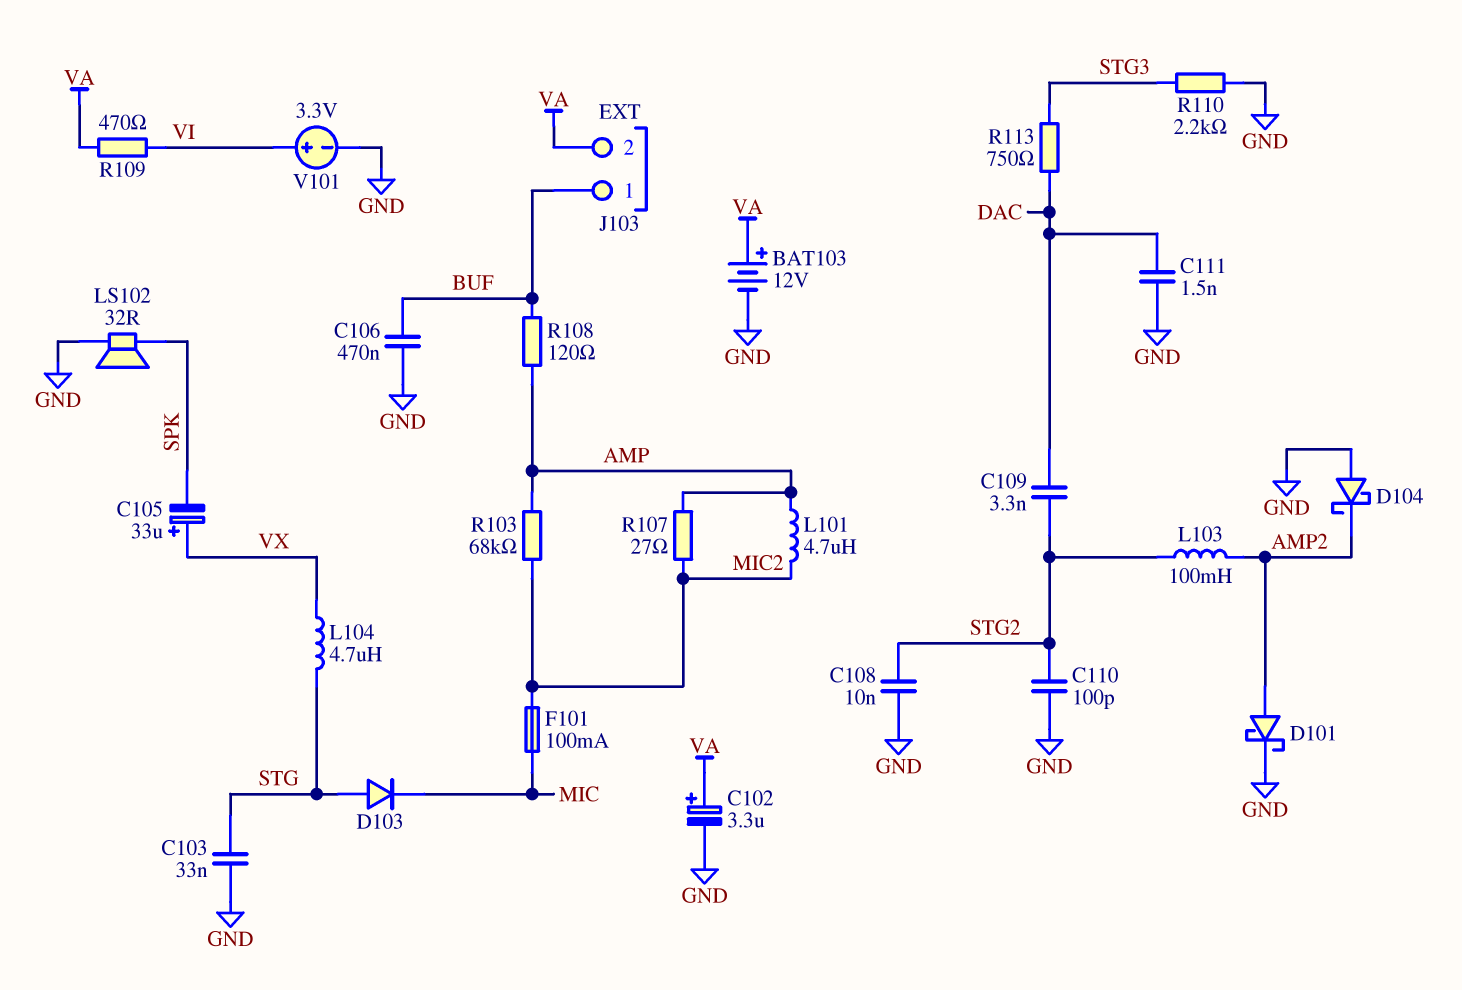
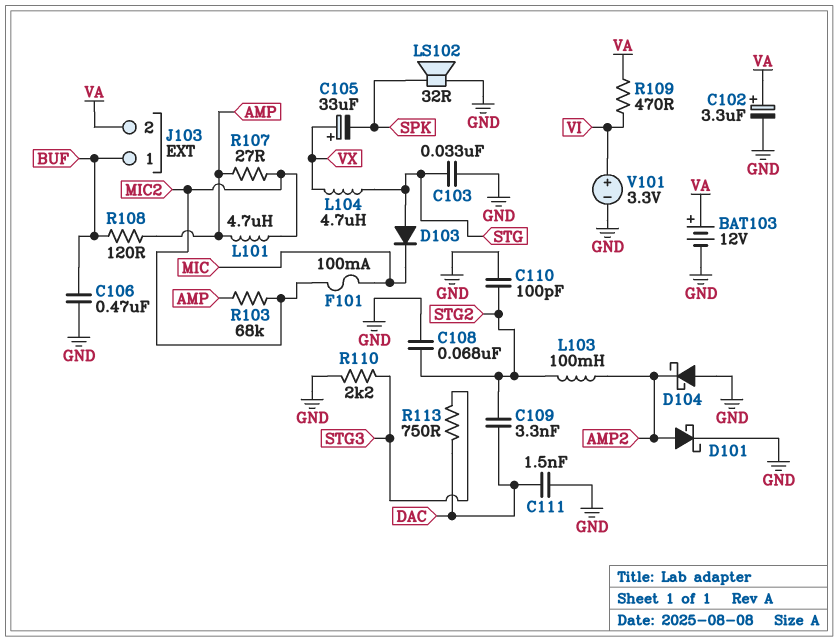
C108: 10nF (GND, STG2) -> 68nF (GND, STG2)

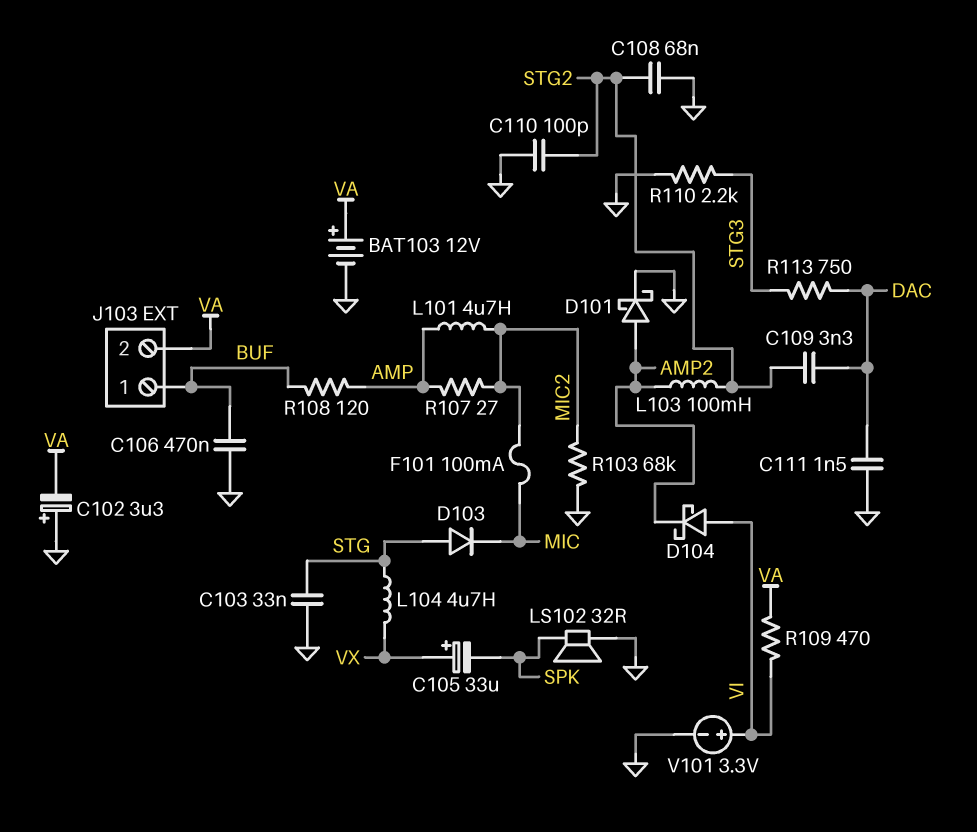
C102: 3.3uF (plus VA, minus GND) -> 3.3uF (plus GND, minus VA)
D104: schottky (A GND, K AMP2) -> schottky (A VI, K AMP2)
R103: 68k (AMP, MIC2) -> 68k (GND, MIC2)

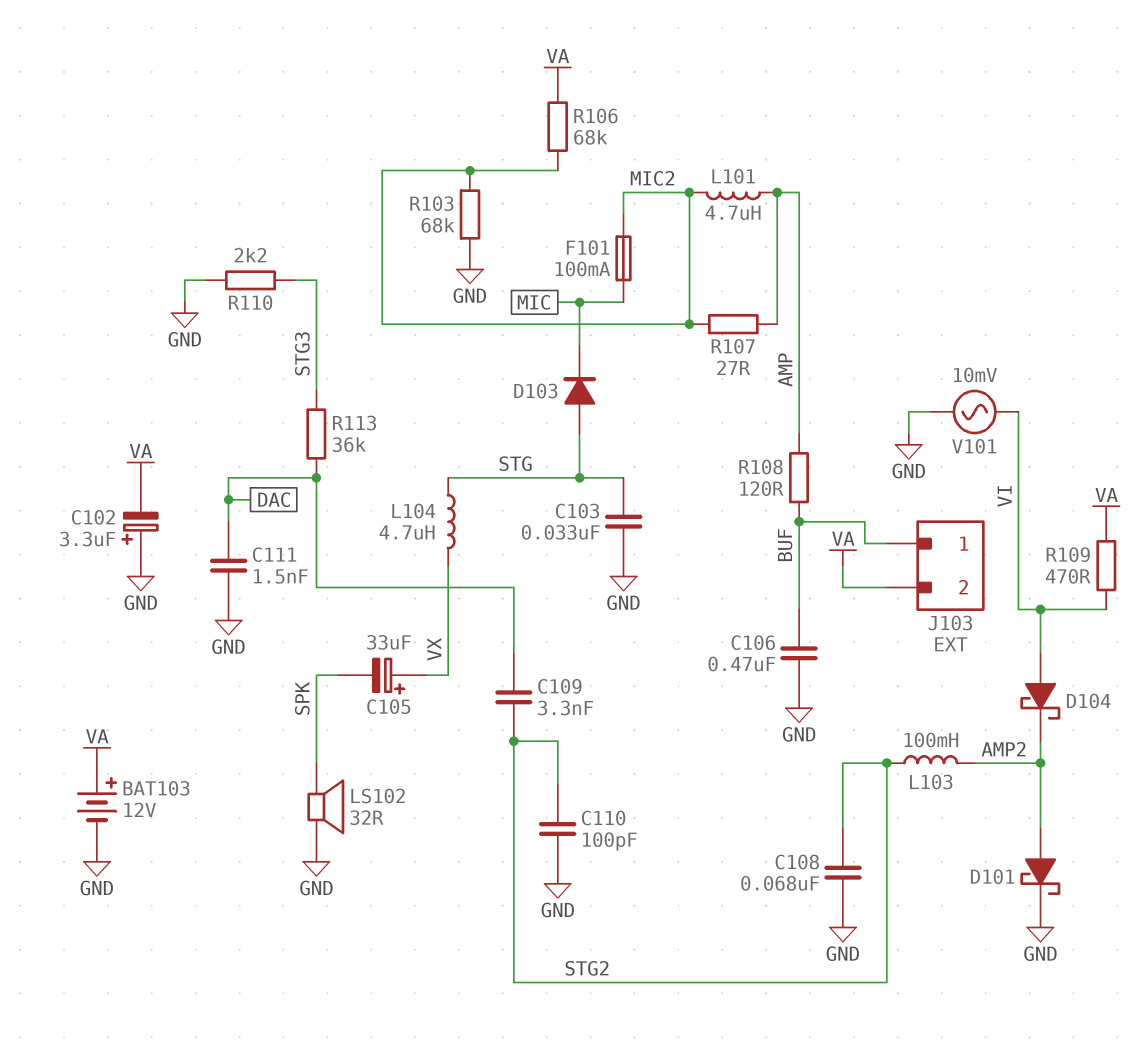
R106: none -> 68k (MIC2, VA)
R113: 750 (DAC, STG3) -> 36k (DAC, STG3)
V101: 3.3V (plus VI, minus GND) -> AC 10mV (GND, VI)

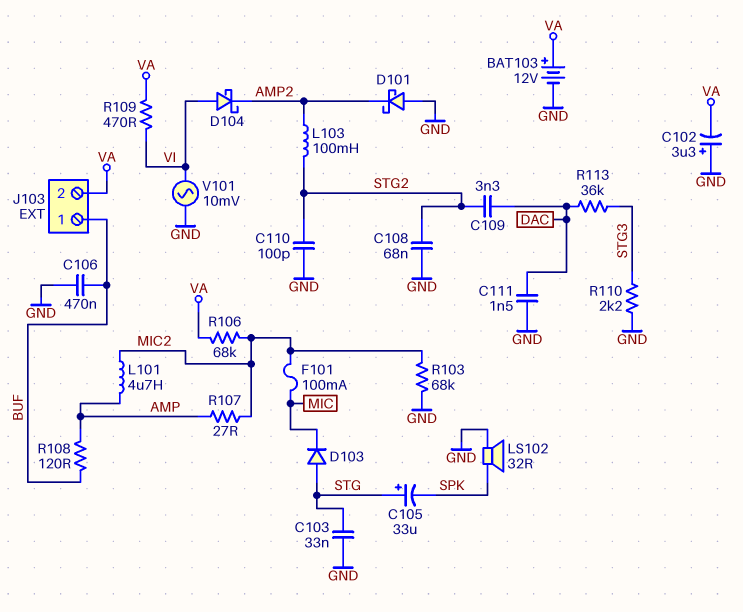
C105: 33uF (plus VX, minus SPK) -> 33uF (plus STG, minus SPK)
D101: schottky (A AMP2, K GND) -> schottky (A GND, K AMP2)
L104: 4.7uH (STG, VX) -> none

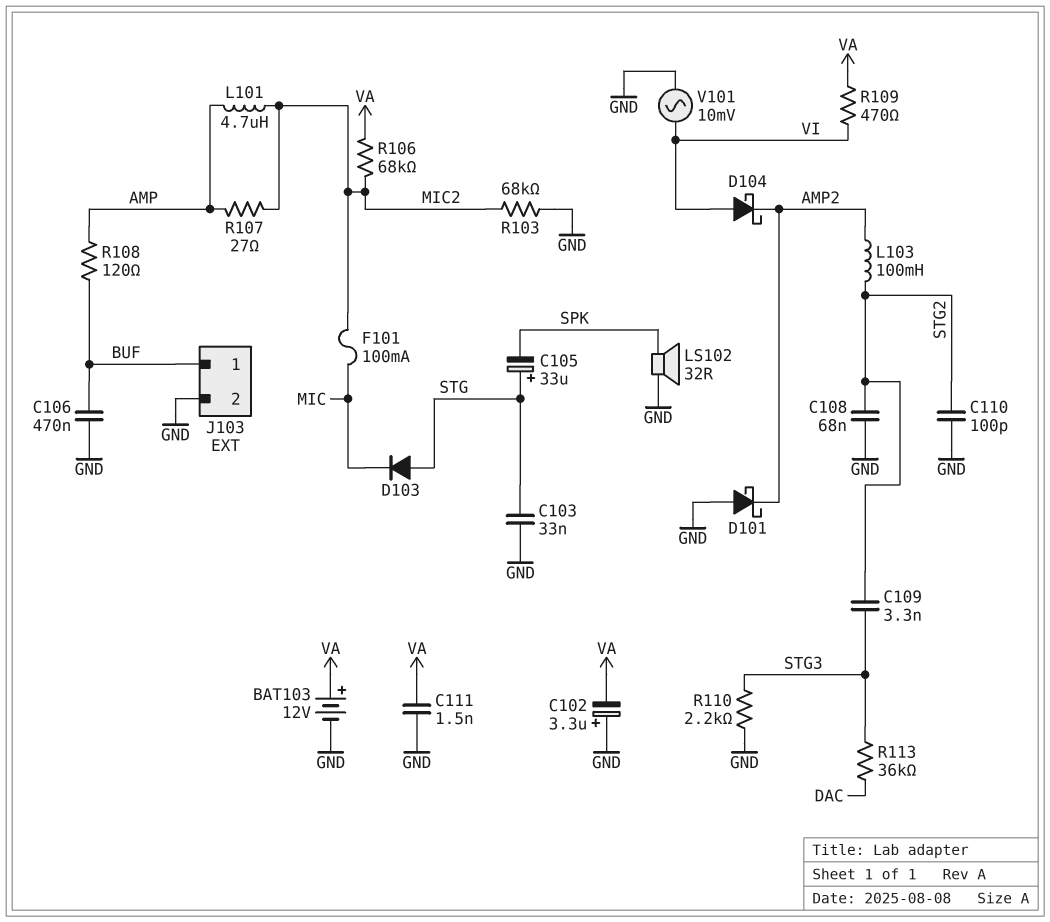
C109: 3.3nF (DAC, STG2) -> 3.3nF (STG2, STG3)
C111: 1.5nF (DAC, GND) -> 1.5nF (GND, VA)
J103 pin 2: VA -> GND

